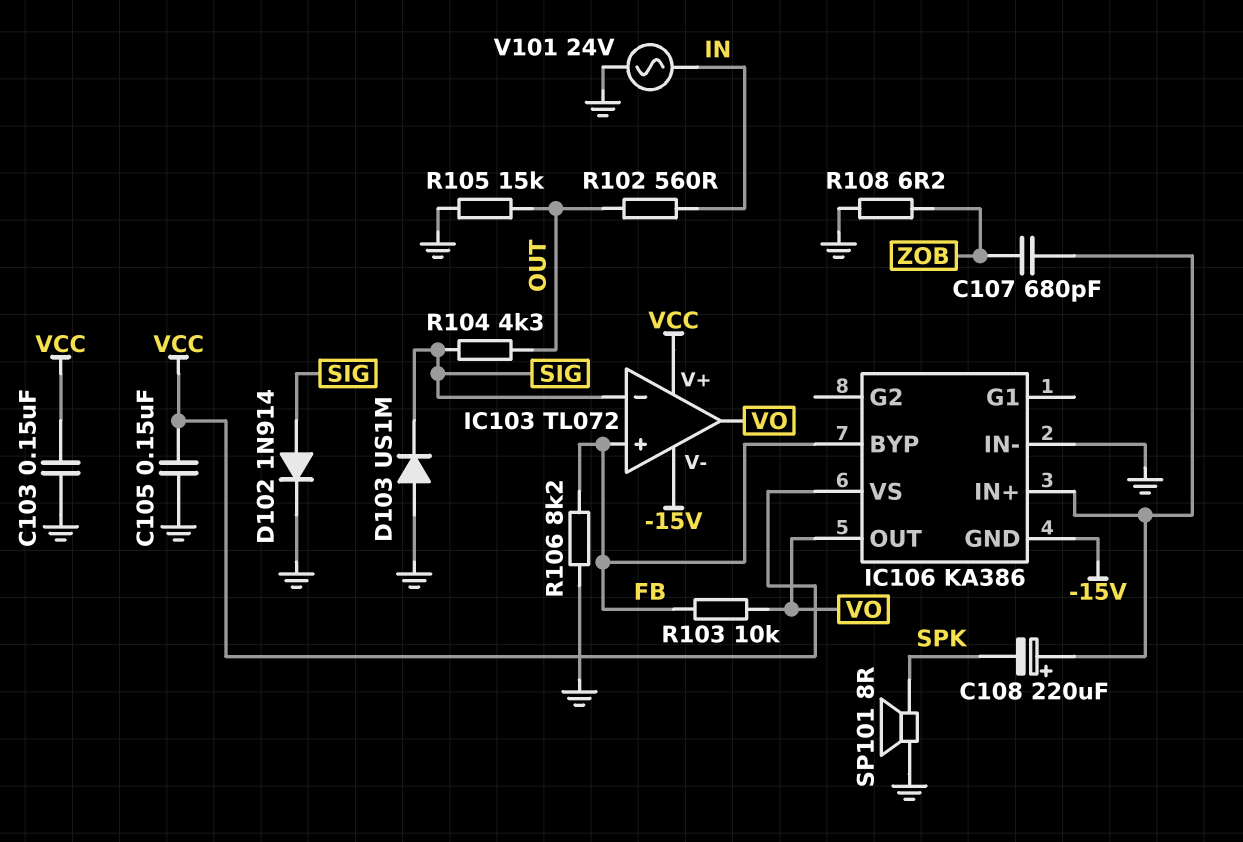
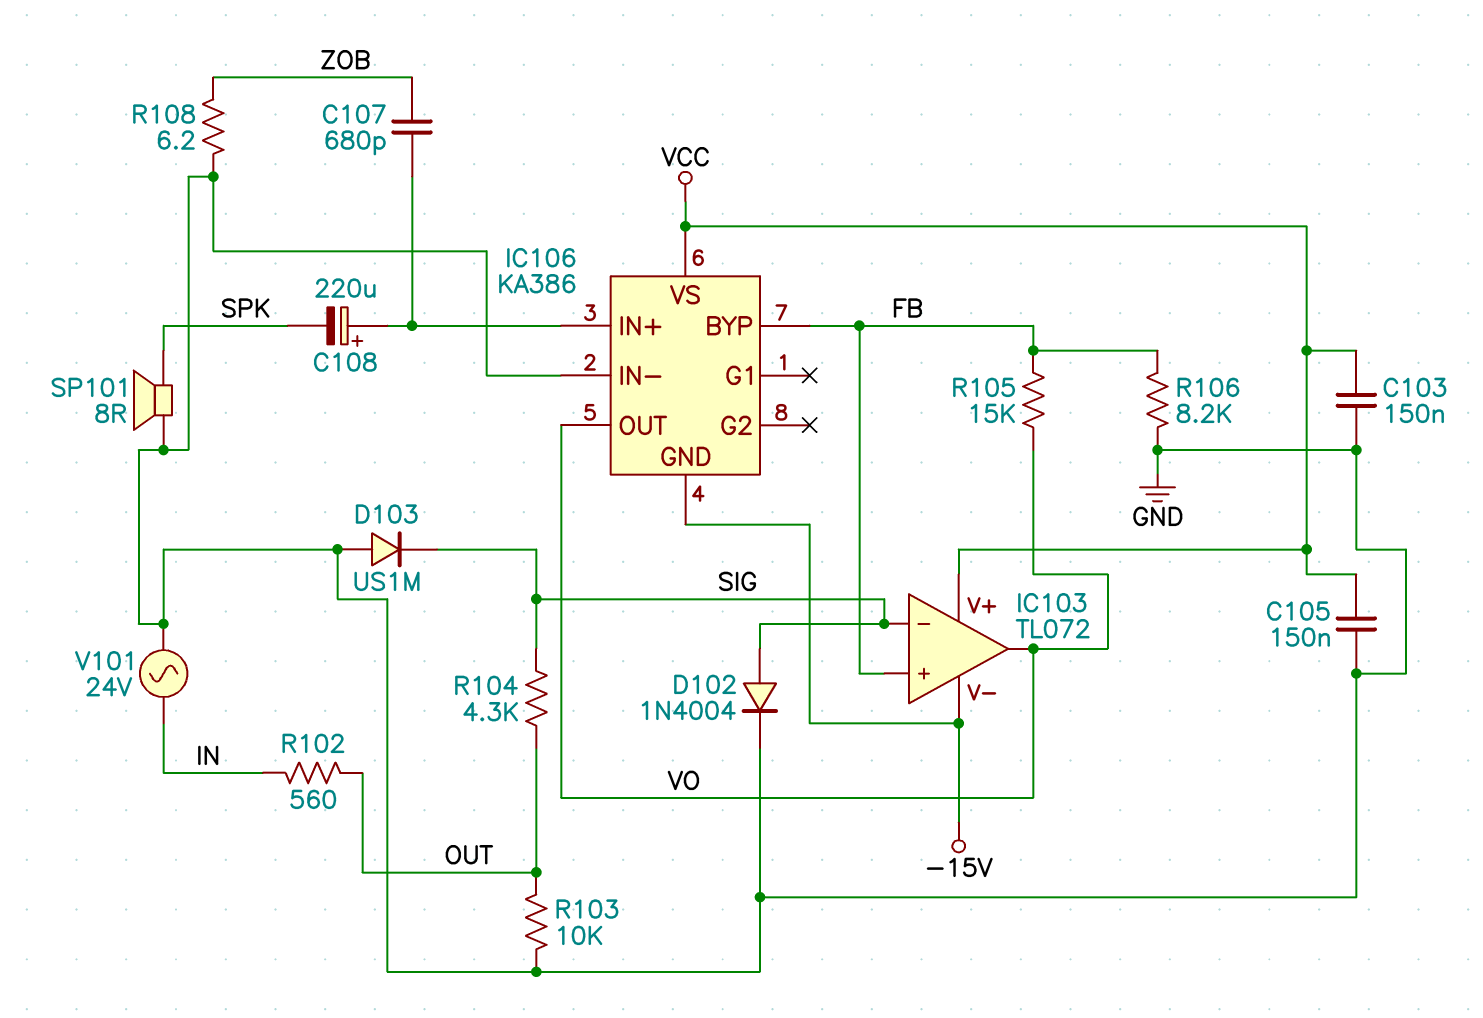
D102: diode 1N914 (A SIG, K GND) -> diode 1N4004 (A SIG, K GND)
R103: 10k (FB, VO) -> 10k (GND, OUT)
R105: 15k (GND, OUT) -> 15k (FB, VO)

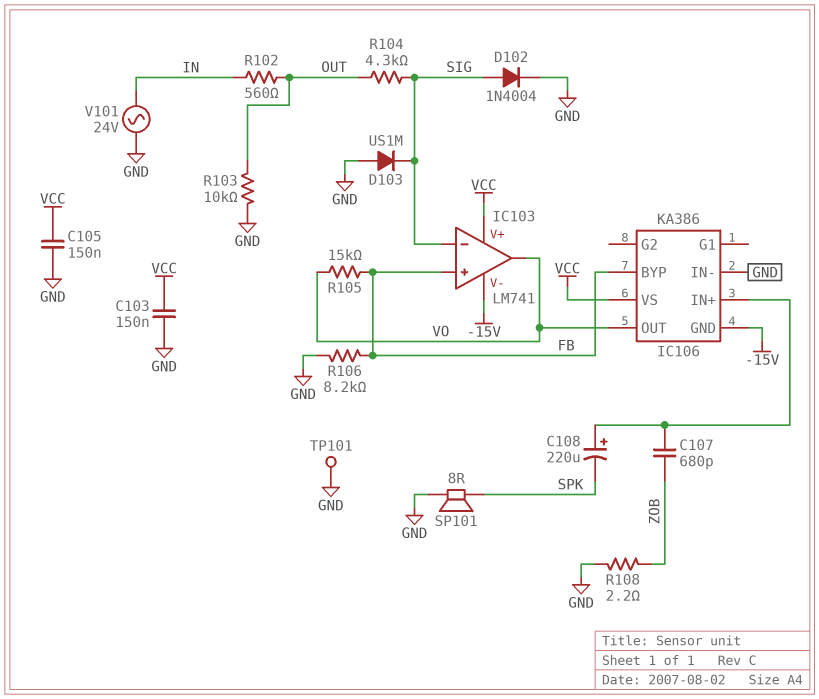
IC103: TL072 -> LM741
R108: 6.2 (GND, ZOB) -> 2.2 (GND, ZOB)
TP101: none -> test point (GND)

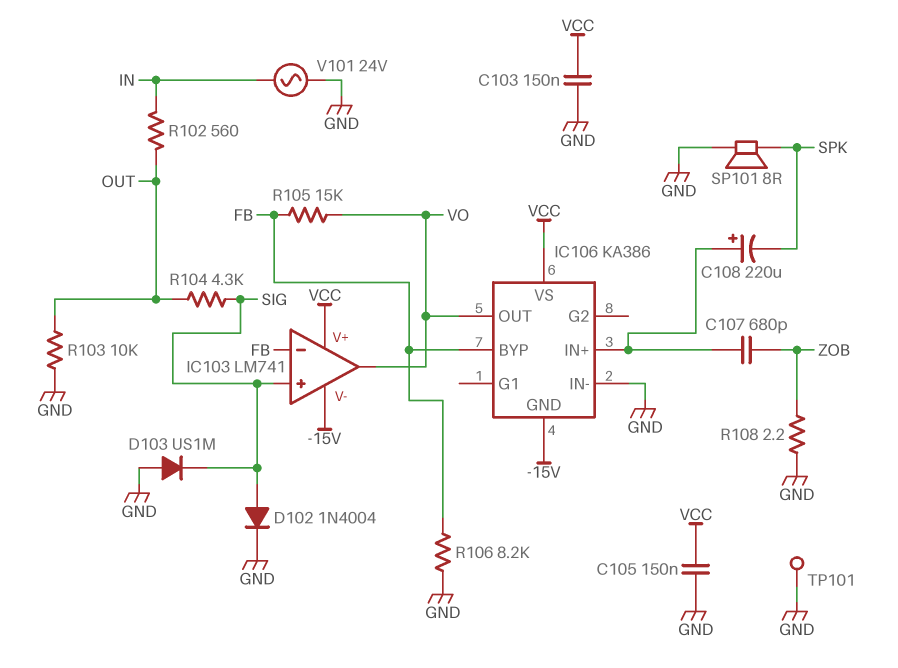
IC103 pin in+: FB -> SIG
IC103 pin in-: SIG -> FB

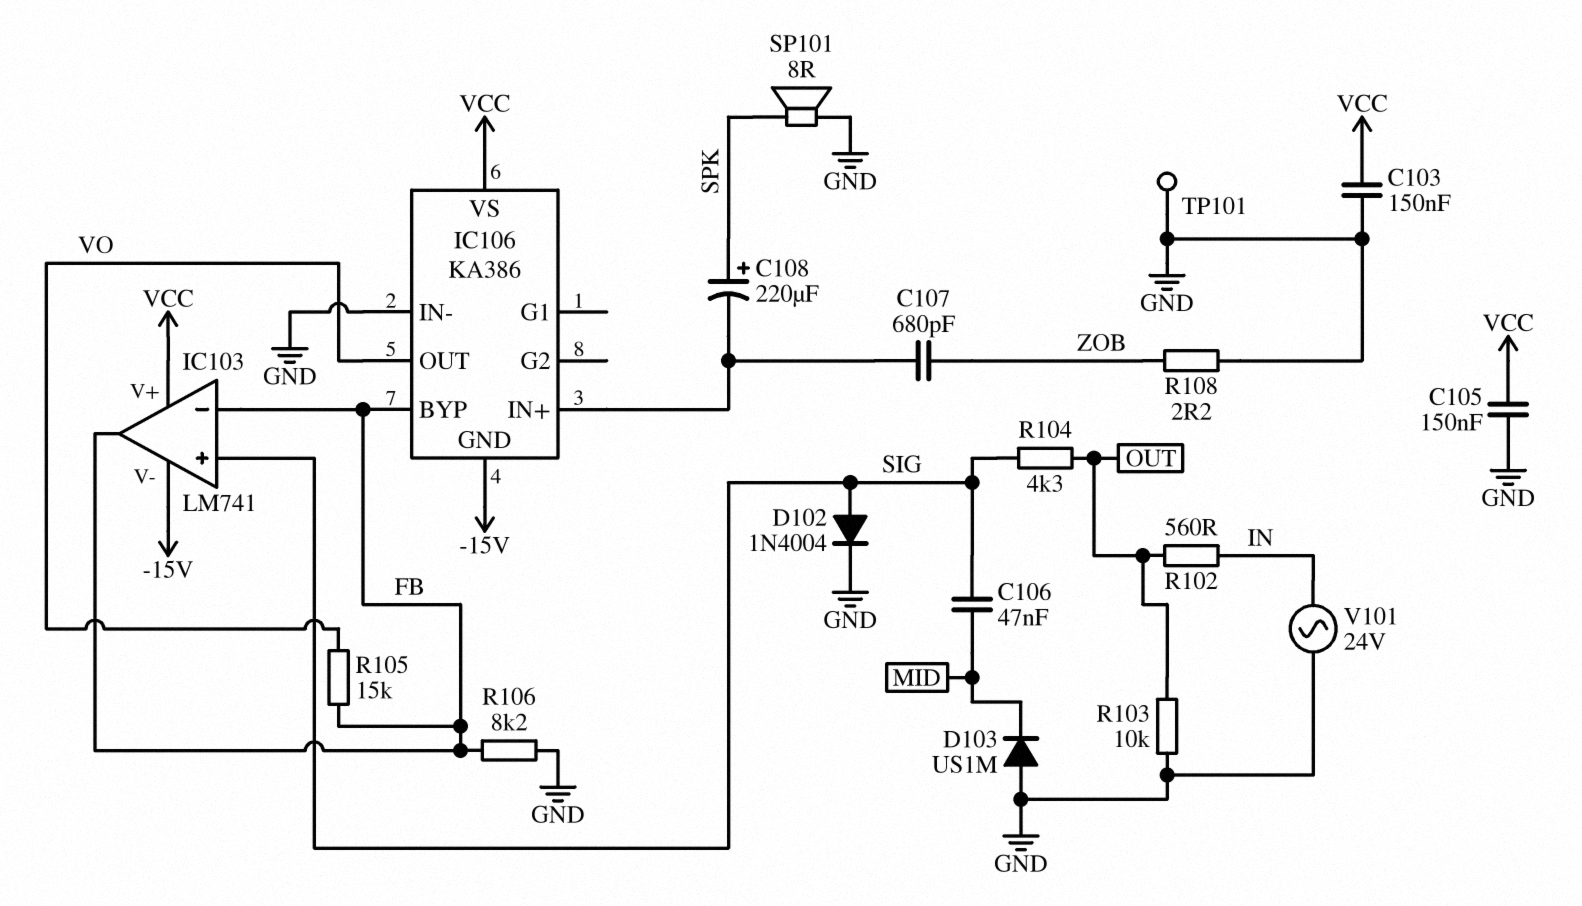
C106: none -> 47nF (MID, SIG)
C108: 220uF (plus IC106/IN+, minus SPK) -> 220uF (plus SPK, minus IC106/IN+)
D103: diode US1M (A GND, K SIG) -> diode US1M (A GND, K MID)
IC103 pin out: VO -> FB

